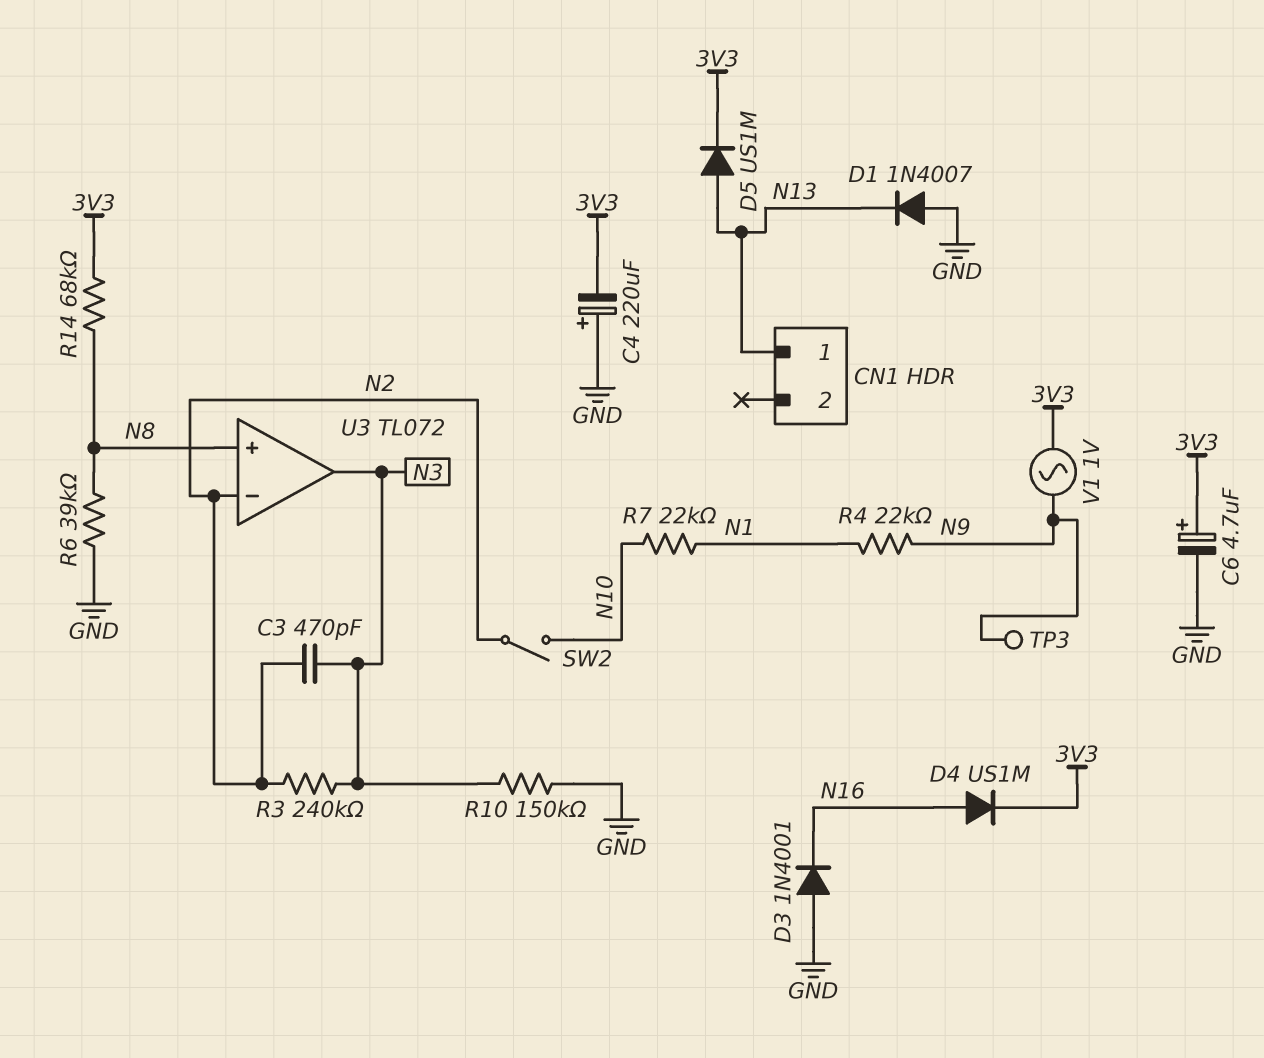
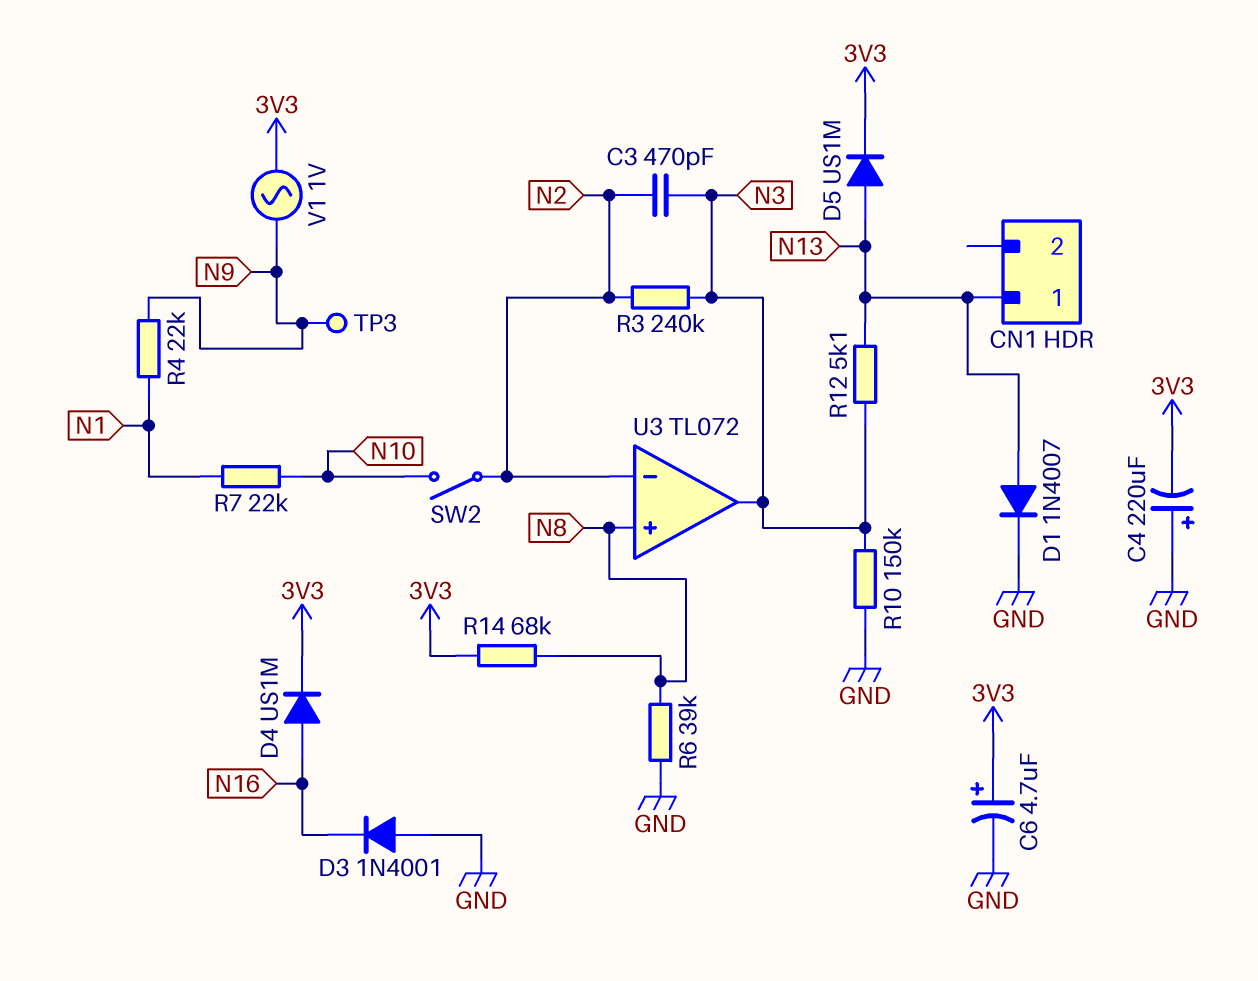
D1: diode 1N4007 (A GND, K N13) -> diode 1N4007 (A N13, K GND)
R12: none -> 5.1k (N3, N13)

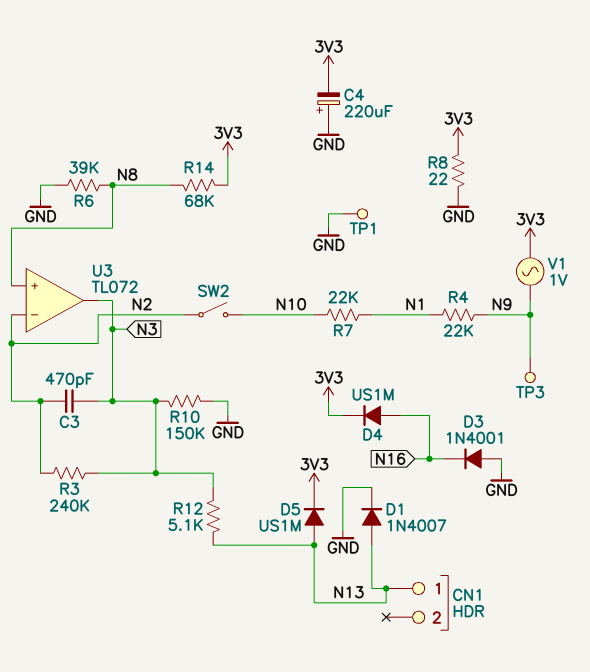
C6: 4.7uF (plus 3V3, minus GND) -> none
R8: none -> 22 (3V3, GND)
TP1: none -> test point (GND)

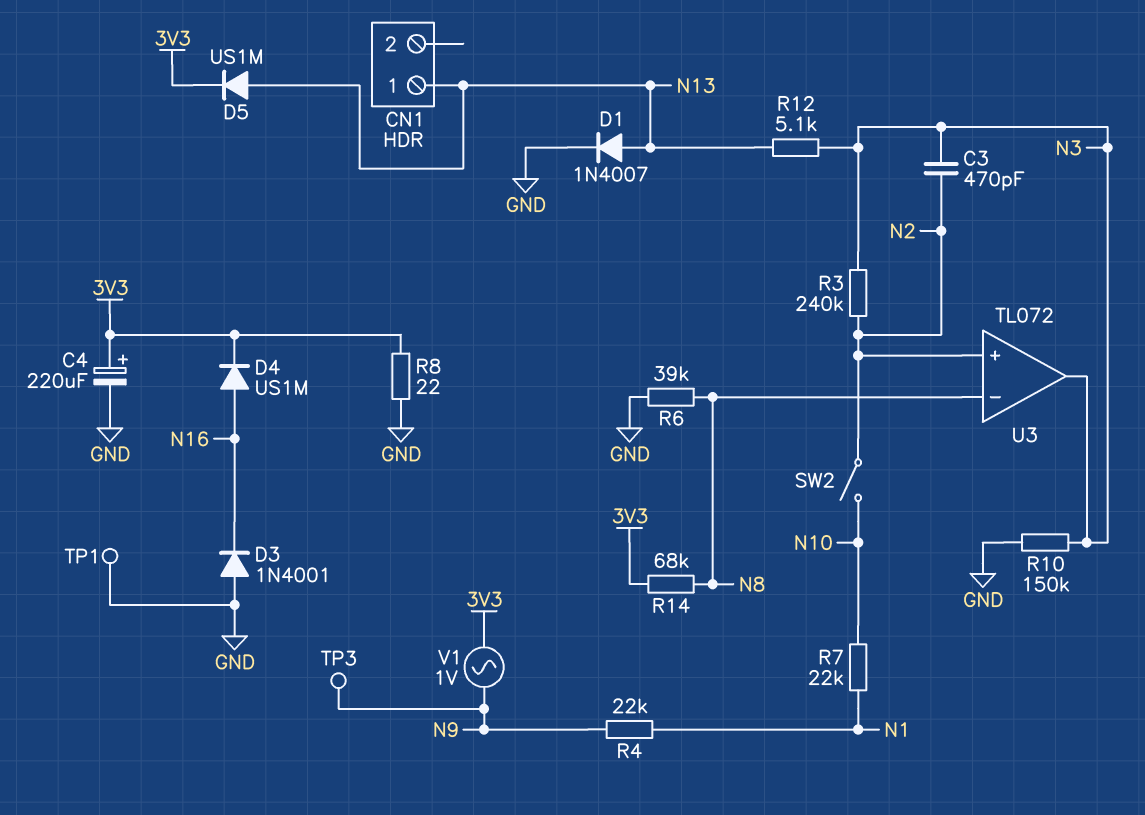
C4: 220uF (plus GND, minus 3V3) -> 220uF (plus 3V3, minus GND)
U3 pin in+: N8 -> N2
U3 pin in-: N2 -> N8

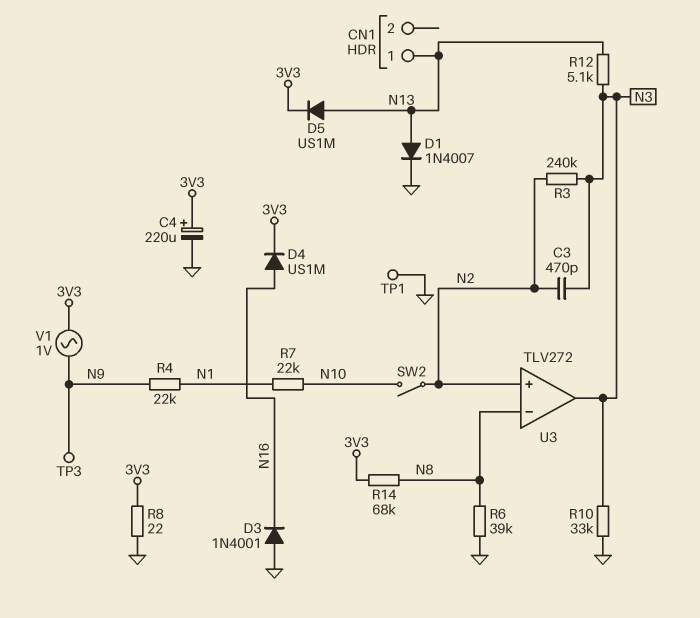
R10: 150k (GND, N3) -> 33k (GND, N3)
U3: TL072 -> TLV272

